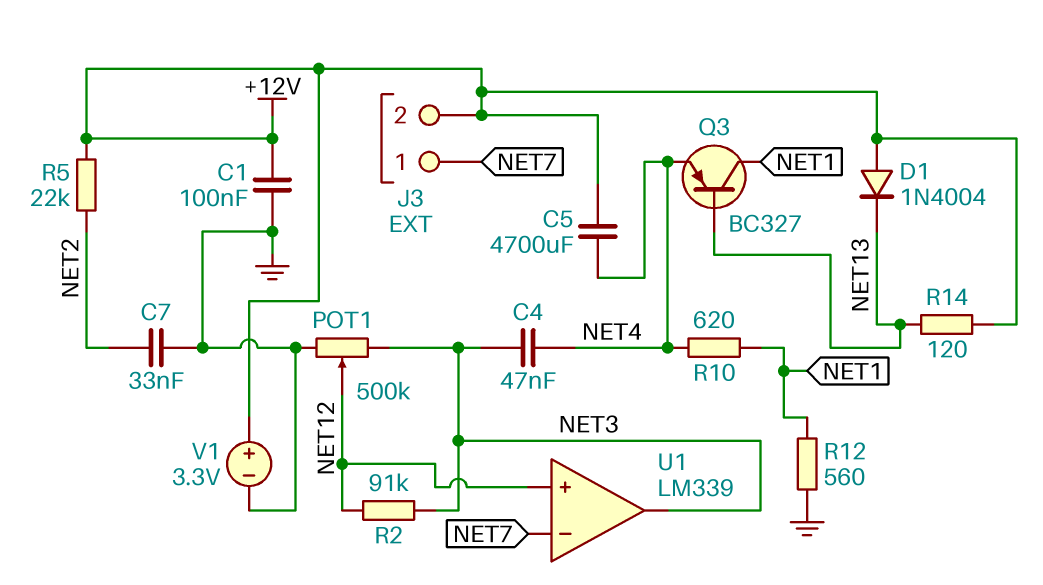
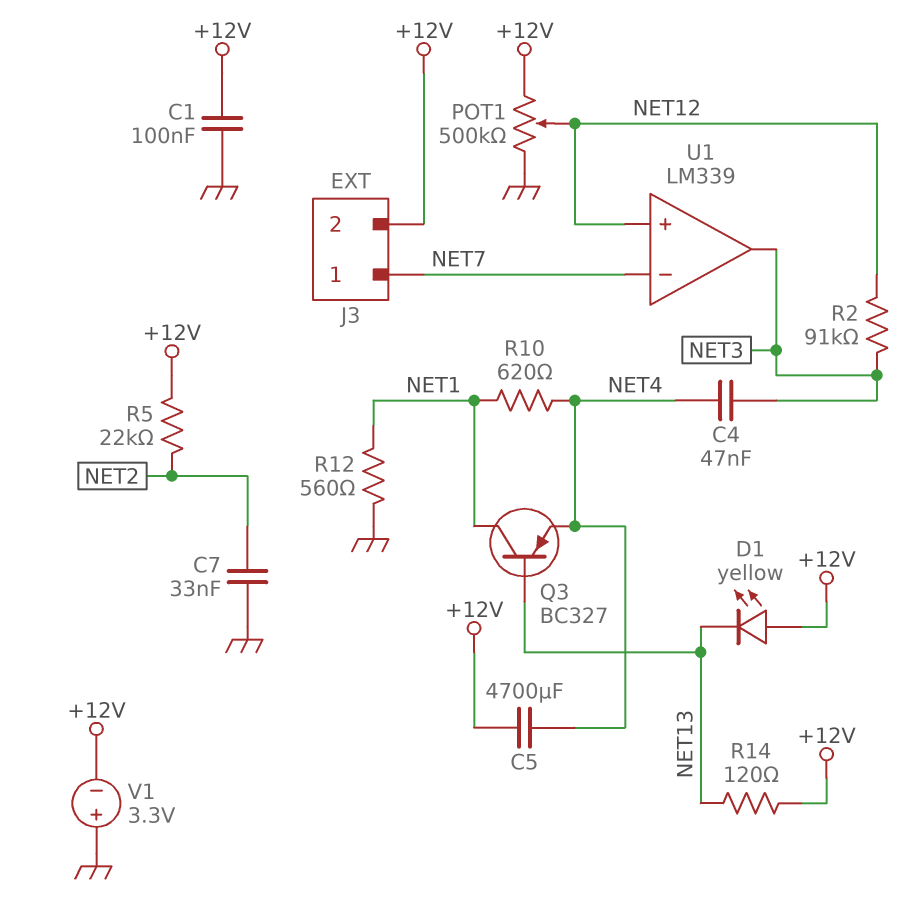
D1: diode 1N4004 (A +12V, K NET13) -> LED yellow (A +12V, K NET13)
POT1: 500k (GND, NET3, wiper NET12) -> 500k (+12V, GND, wiper NET12)
V1: 3.3V (plus +12V, minus GND) -> 3.3V (plus GND, minus +12V)

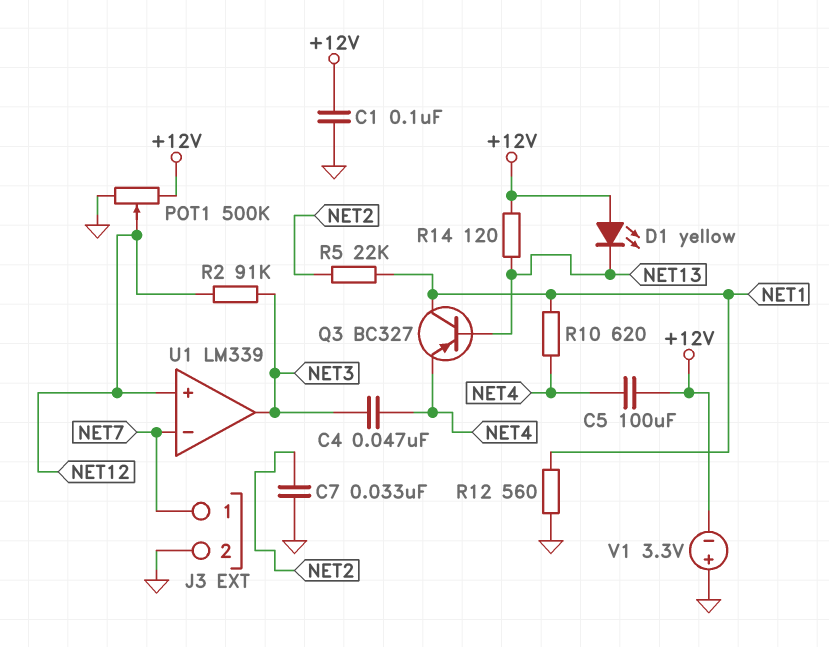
C5: 4700uF (+12V, NET4) -> 100uF (+12V, NET4)
J3 pin 2: +12V -> GND
R5: 22k (+12V, NET2) -> 22k (NET1, NET2)

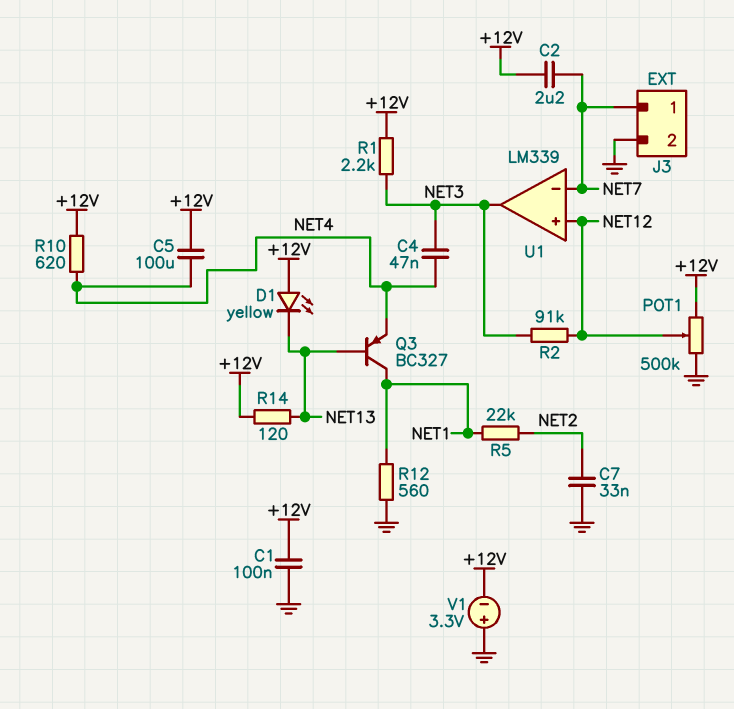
C2: none -> 2.2uF (+12V, NET7)
R1: none -> 2.2k (+12V, NET3)
R10: 620 (NET1, NET4) -> 620 (+12V, NET4)

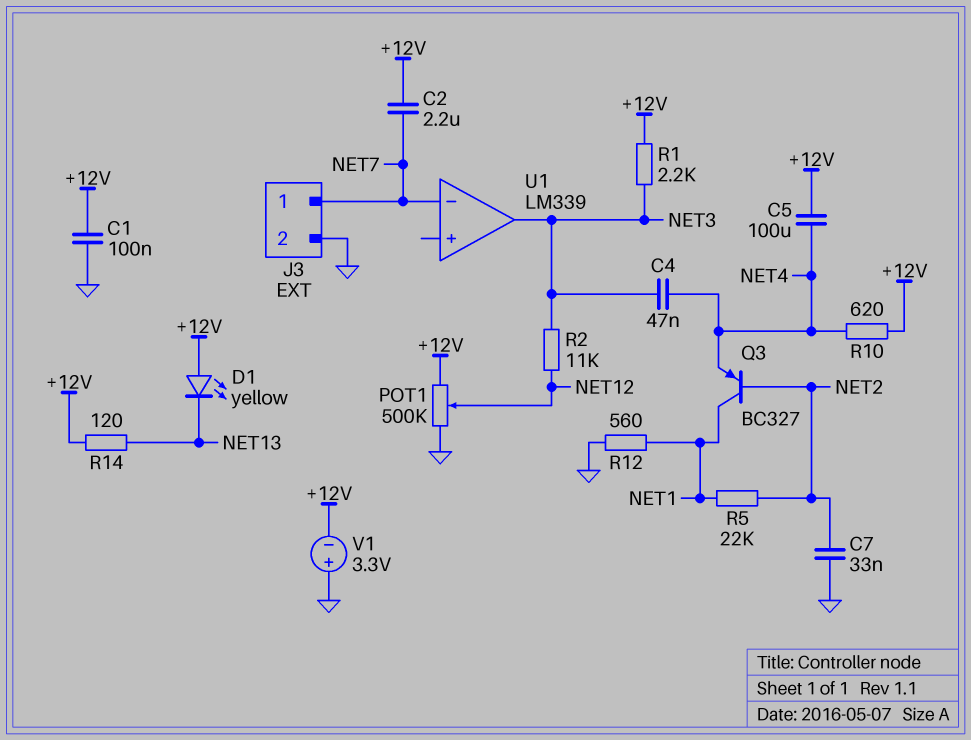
Q3: PNP BC327 (B NET13, C NET1, E NET4) -> PNP BC327 (B NET2, C NET1, E NET4)
R2: 91k (NET3, NET12) -> 11k (NET3, NET12)
U1 pin in+: NET12 -> none

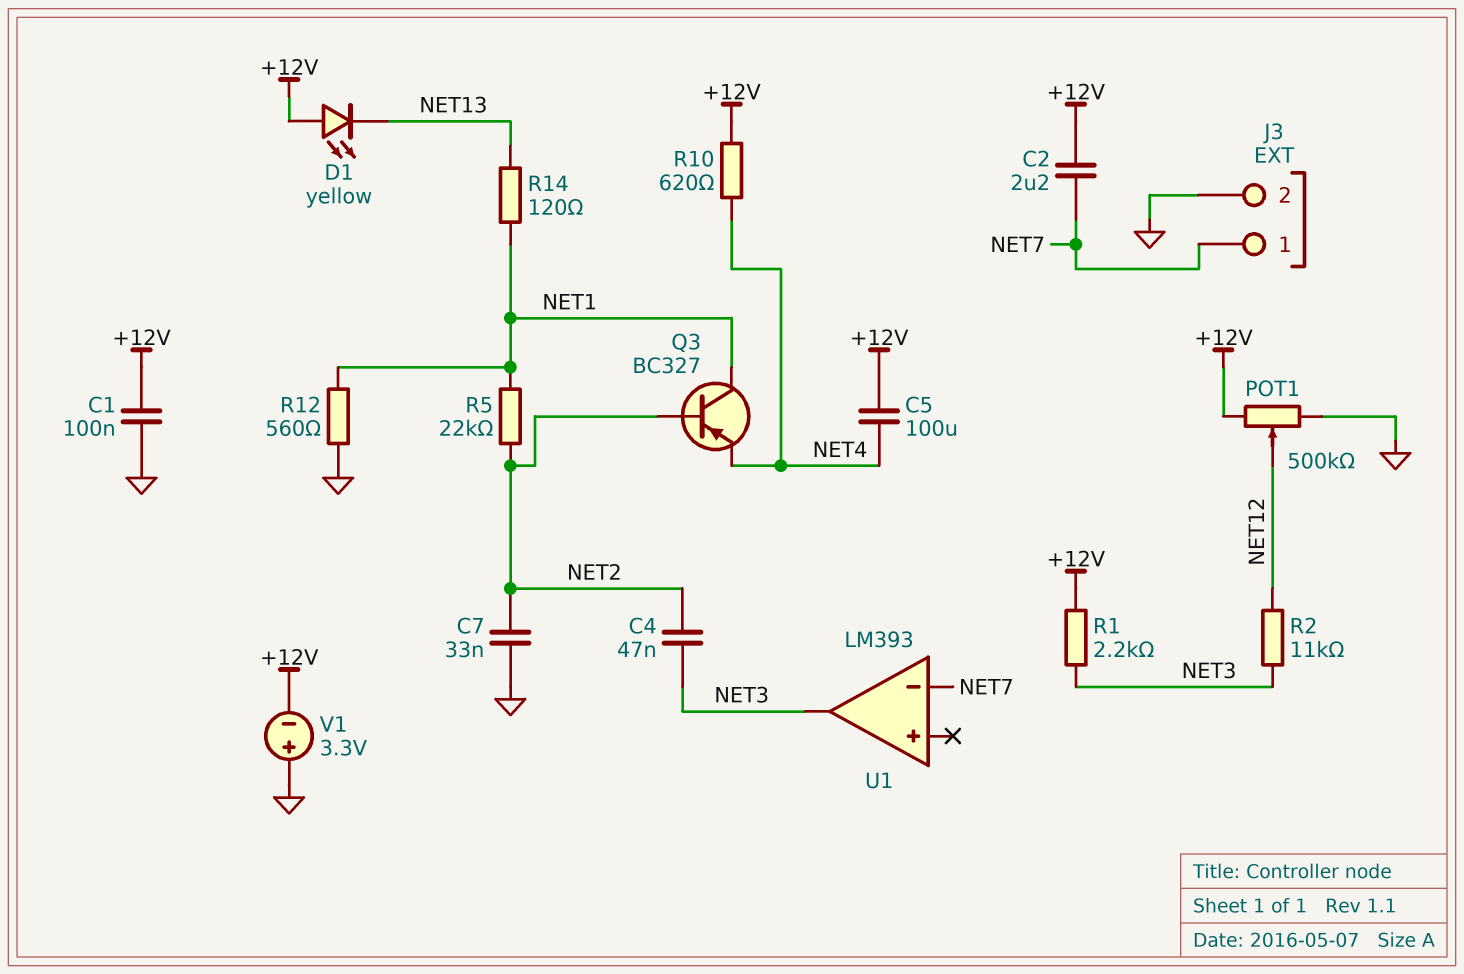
C4: 47nF (NET3, NET4) -> 47nF (NET2, NET3)
R14: 120 (+12V, NET13) -> 120 (NET1, NET13)
U1: LM339 -> LM393

